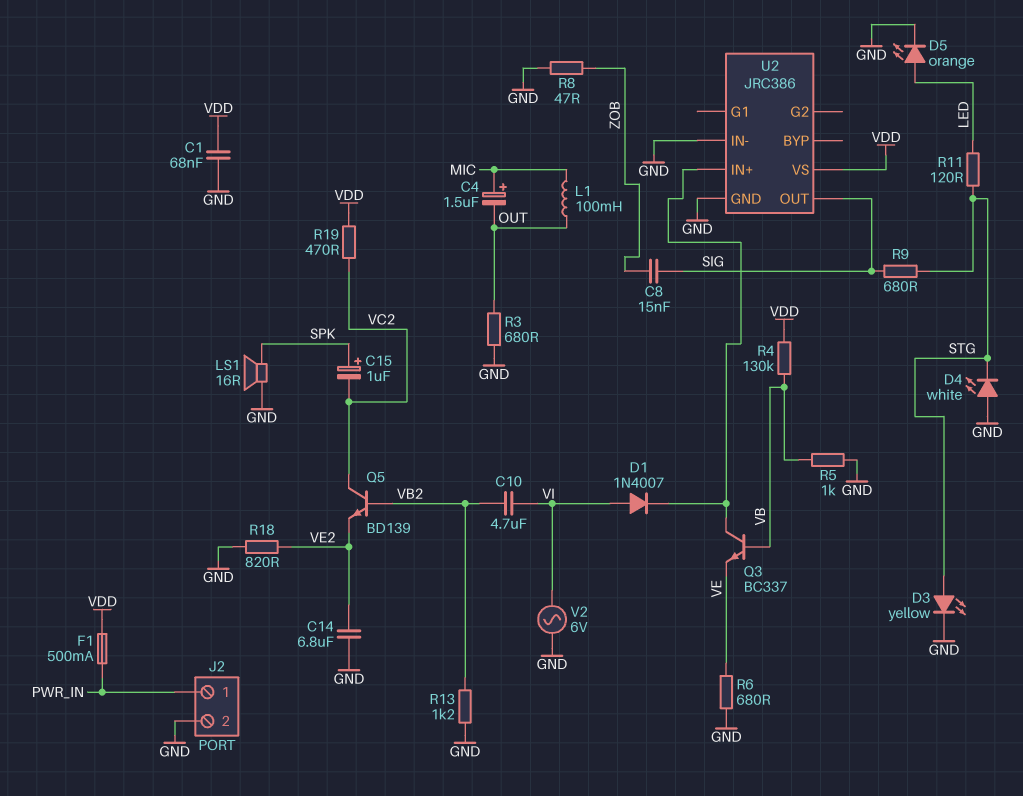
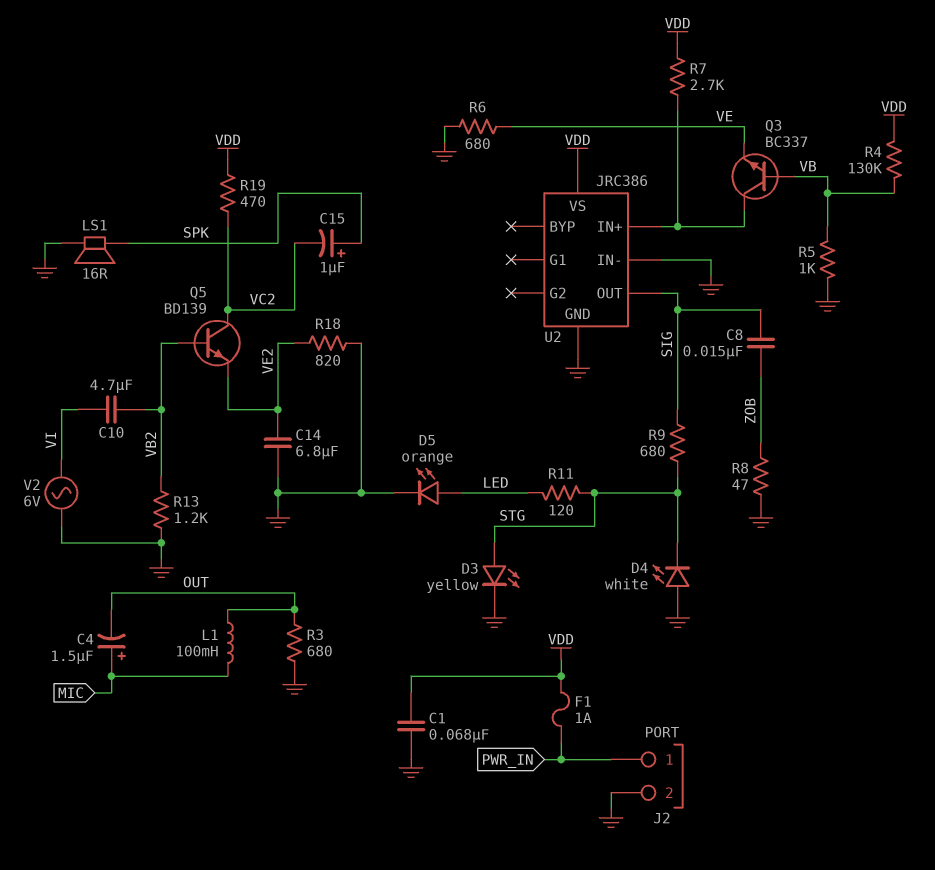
D1: diode 1N4007 (A VI, K U2/IN+) -> none
F1: 500mA (PWR_IN, VDD) -> 1A (PWR_IN, VDD)
R7: none -> 2.7k (U2/IN+, VDD)

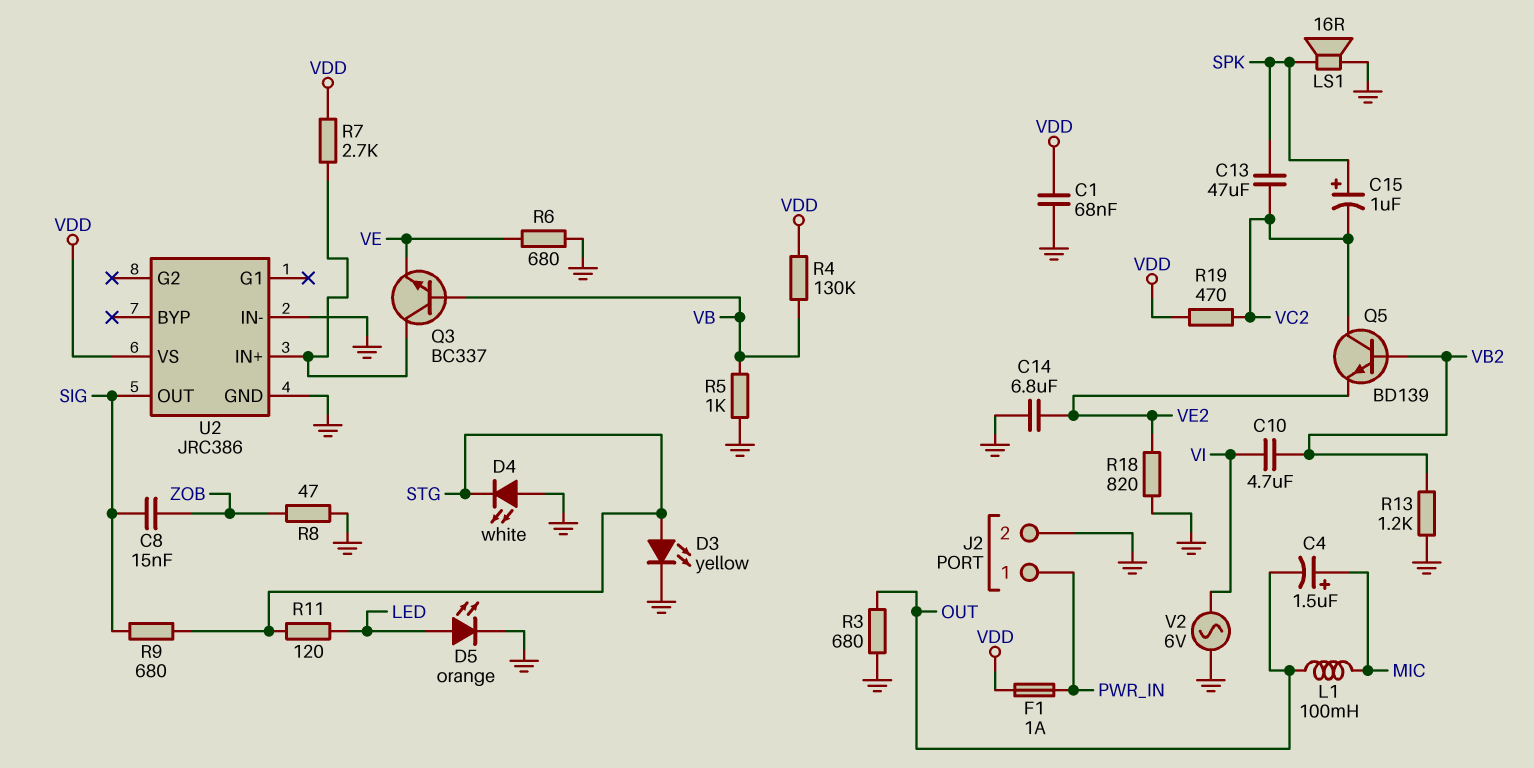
C13: none -> 47uF (SPK, VC2)

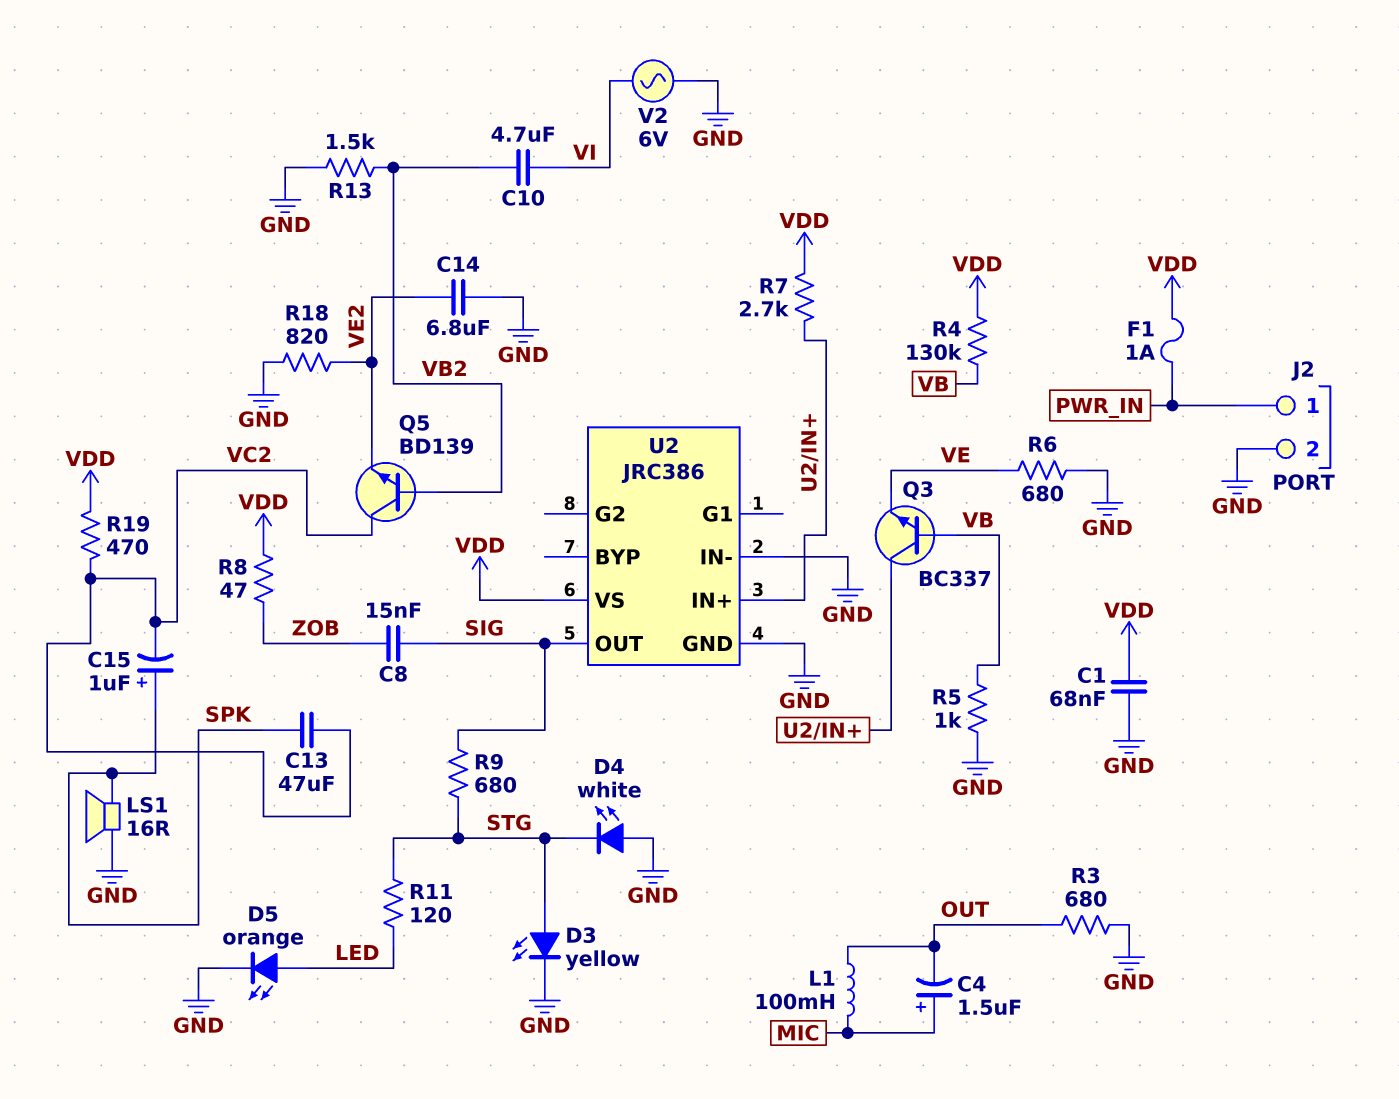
R8: 47 (GND, ZOB) -> 47 (VDD, ZOB)
R13: 1.2k (GND, VB2) -> 1.5k (GND, VB2)

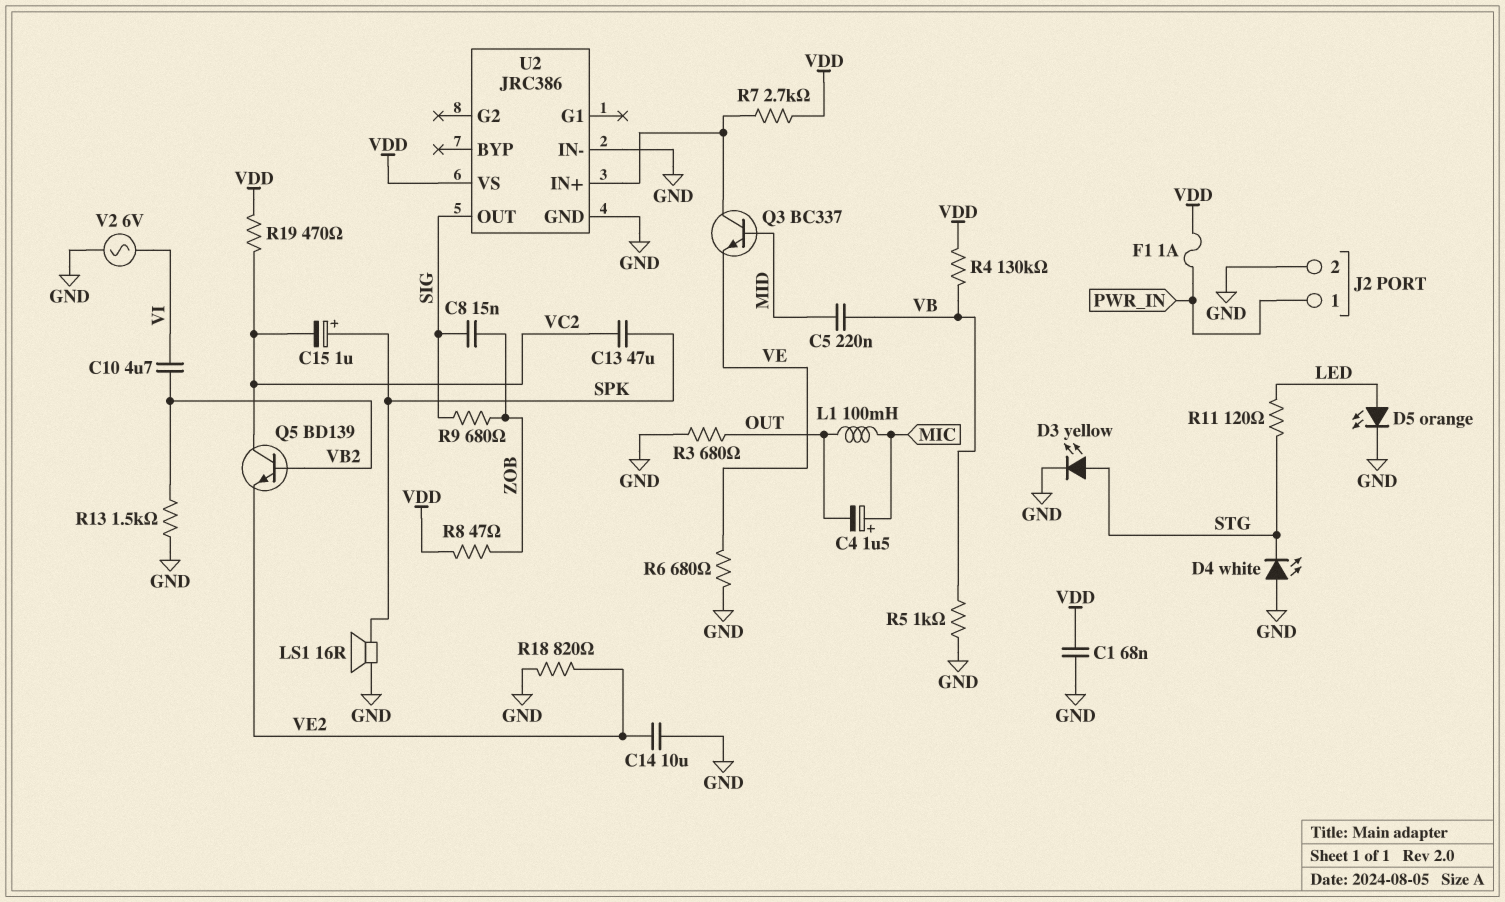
C5: none -> 220nF (MID, VB)
C14: 6.8uF (GND, VE2) -> 10uF (GND, VE2)
Q3: NPN BC337 (B VB, C U2/IN+, E VE) -> NPN BC337 (B MID, C U2/IN+, E VE)
R9: 680 (SIG, STG) -> 680 (SIG, ZOB)

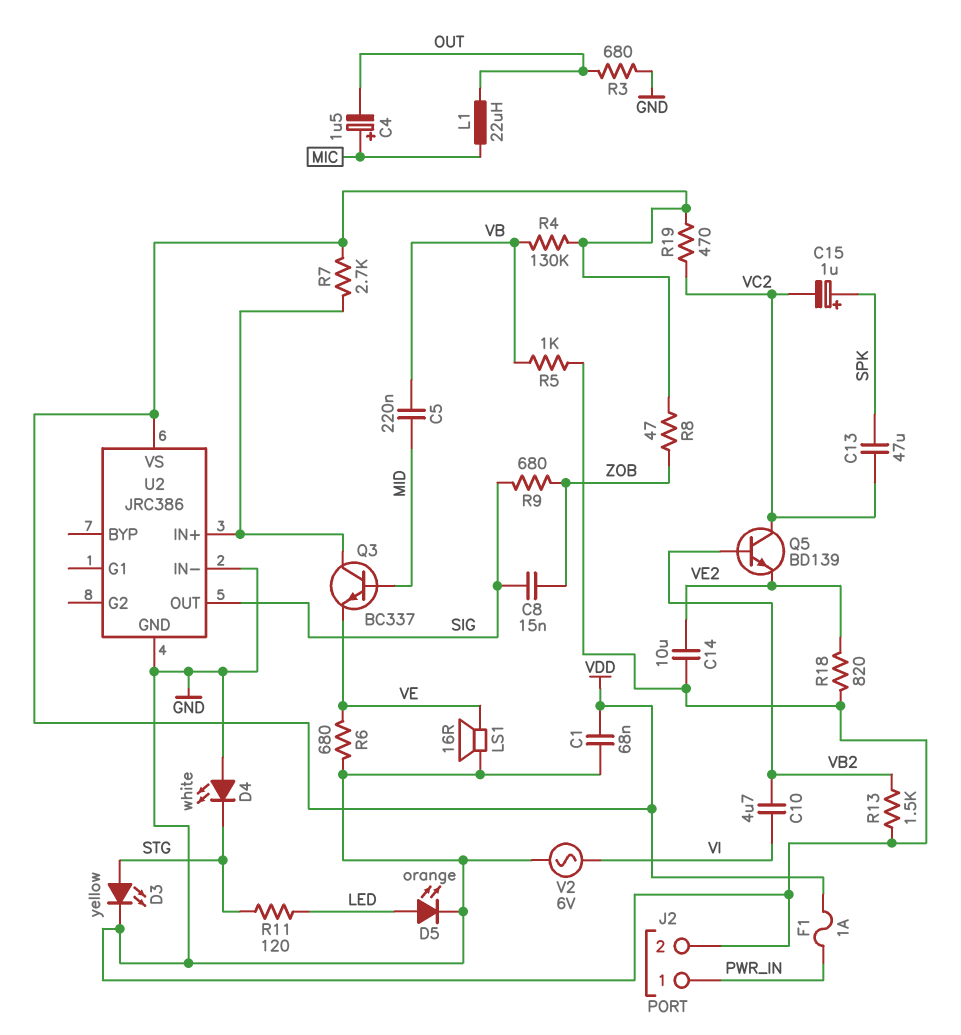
L1: 100mH (MIC, OUT) -> 22uH (MIC, OUT)
LS1: speaker 16R (GND, SPK) -> speaker 16R (GND, VE)

